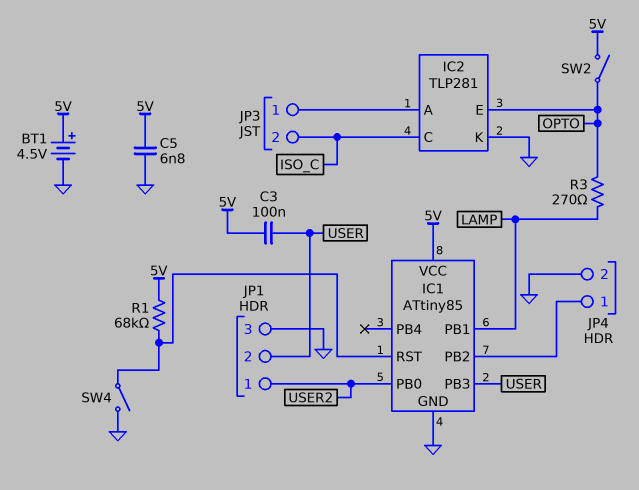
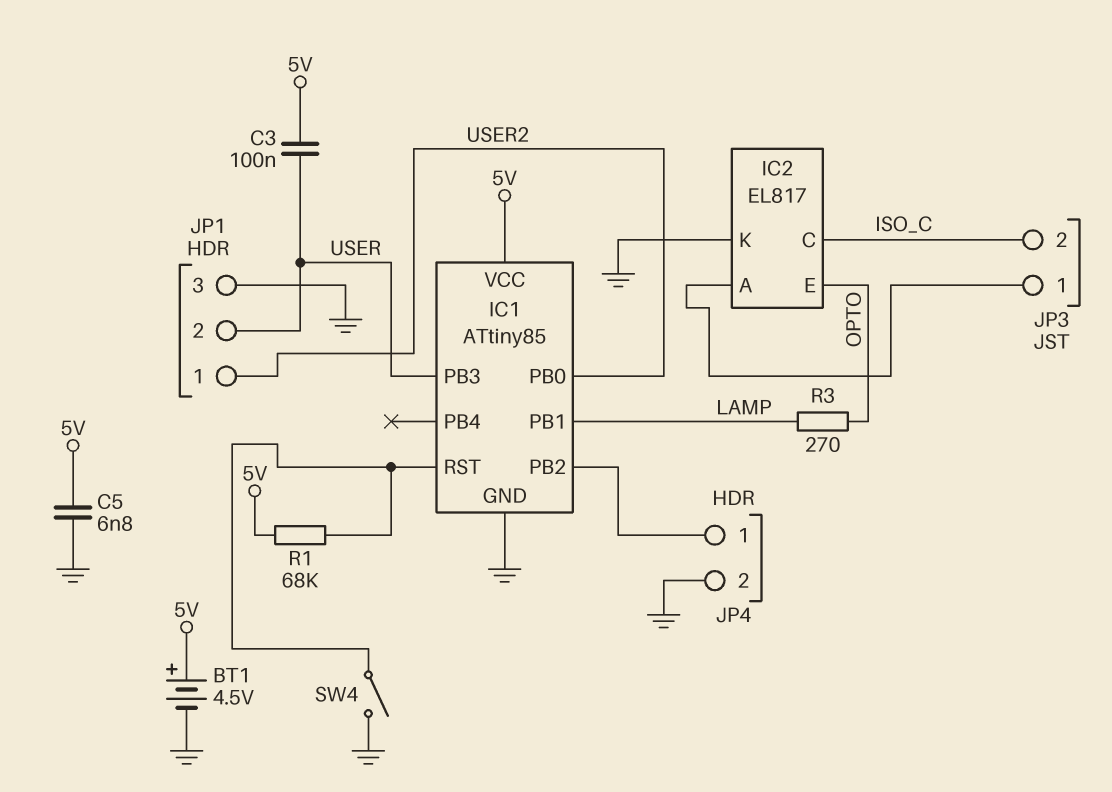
IC2: TLP281 -> EL817
SW2: switch (5V, OPTO) -> none

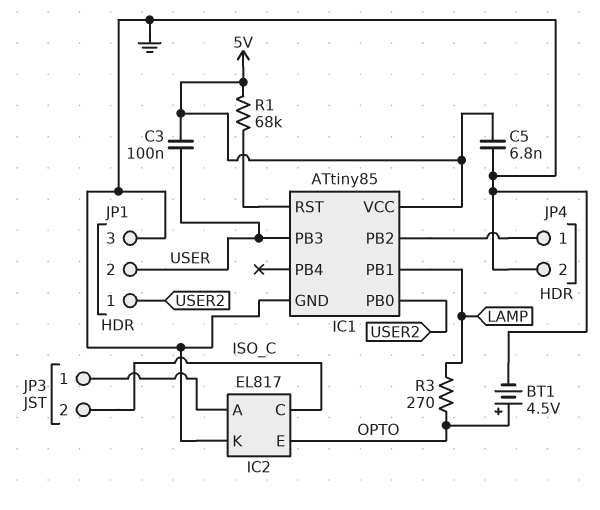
BT1: 4.5V (plus 5V, minus GND) -> 4.5V (plus OPTO, minus GND)
SW4: switch (GND, IC1/RST) -> none

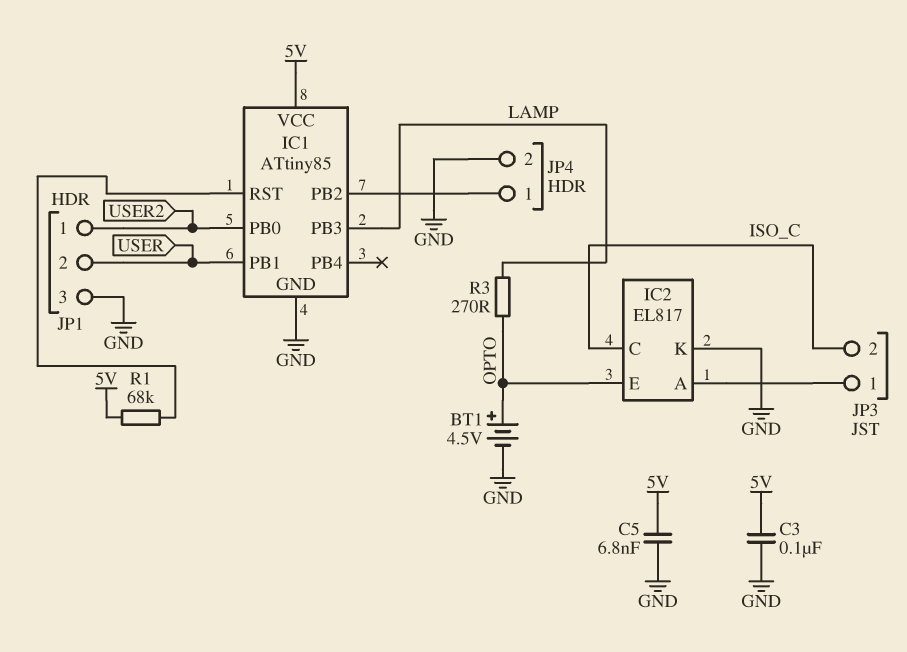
C3: 100nF (5V, USER) -> 100nF (5V, GND)
IC1 pin PB1: LAMP -> USER
IC1 pin PB3: USER -> LAMP

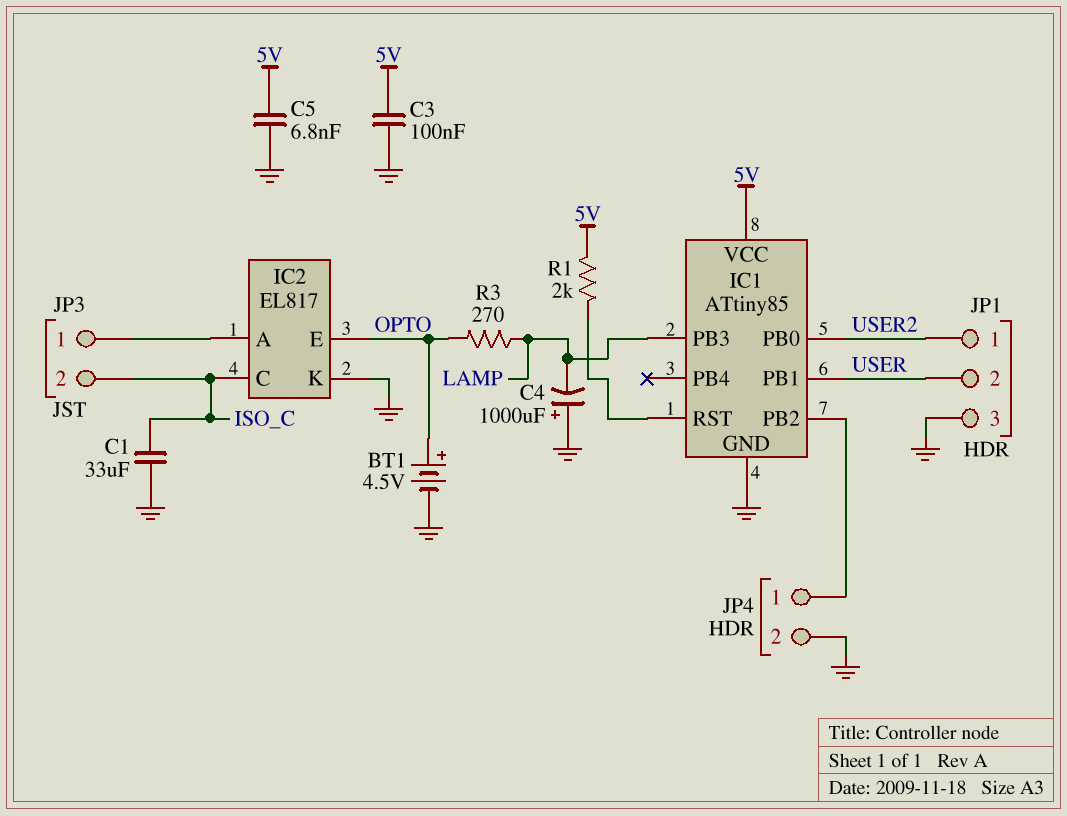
C1: none -> 33uF (GND, ISO_C)
C4: none -> 1000uF (plus GND, minus LAMP)
R1: 68k (5V, IC1/RST) -> 2k (5V, IC1/RST)

